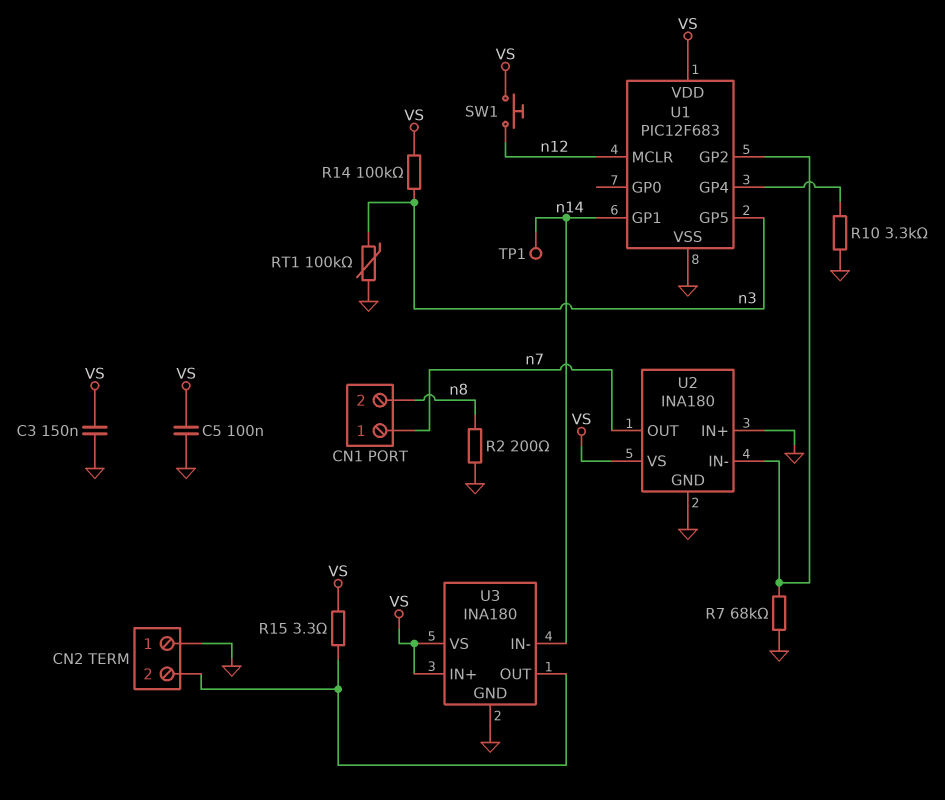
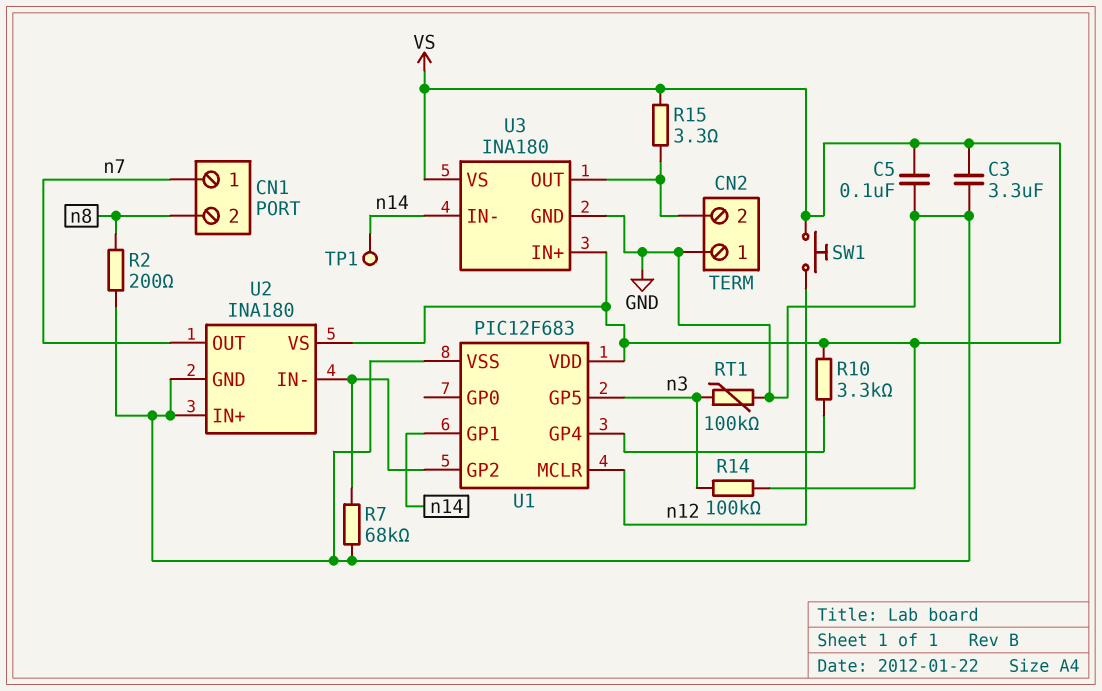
C3: 150nF (GND, VS) -> 3.3uF (GND, VS)
R10: 3.3k (GND, U1/GP4) -> 3.3k (U1/GP4, VS)

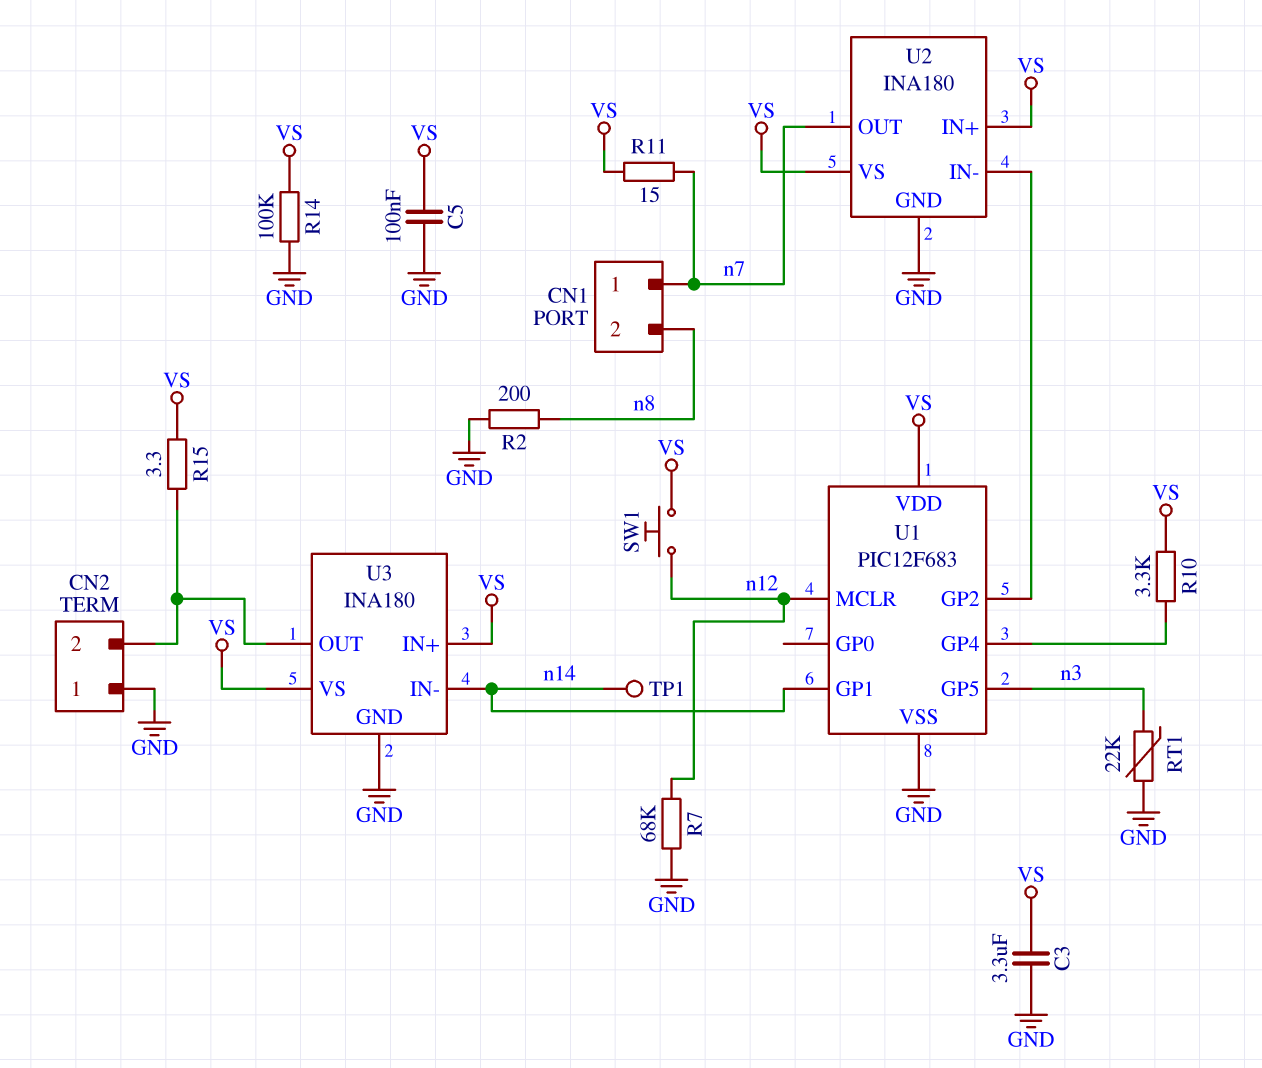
R7: 68k (GND, U1/GP2) -> 68k (GND, n12)
R11: none -> 15 (VS, n7)
R14: 100k (VS, n3) -> 100k (GND, VS)
RT1: 100k (GND, n3) -> 22k (GND, n3)
U2 pin IN+: GND -> VS

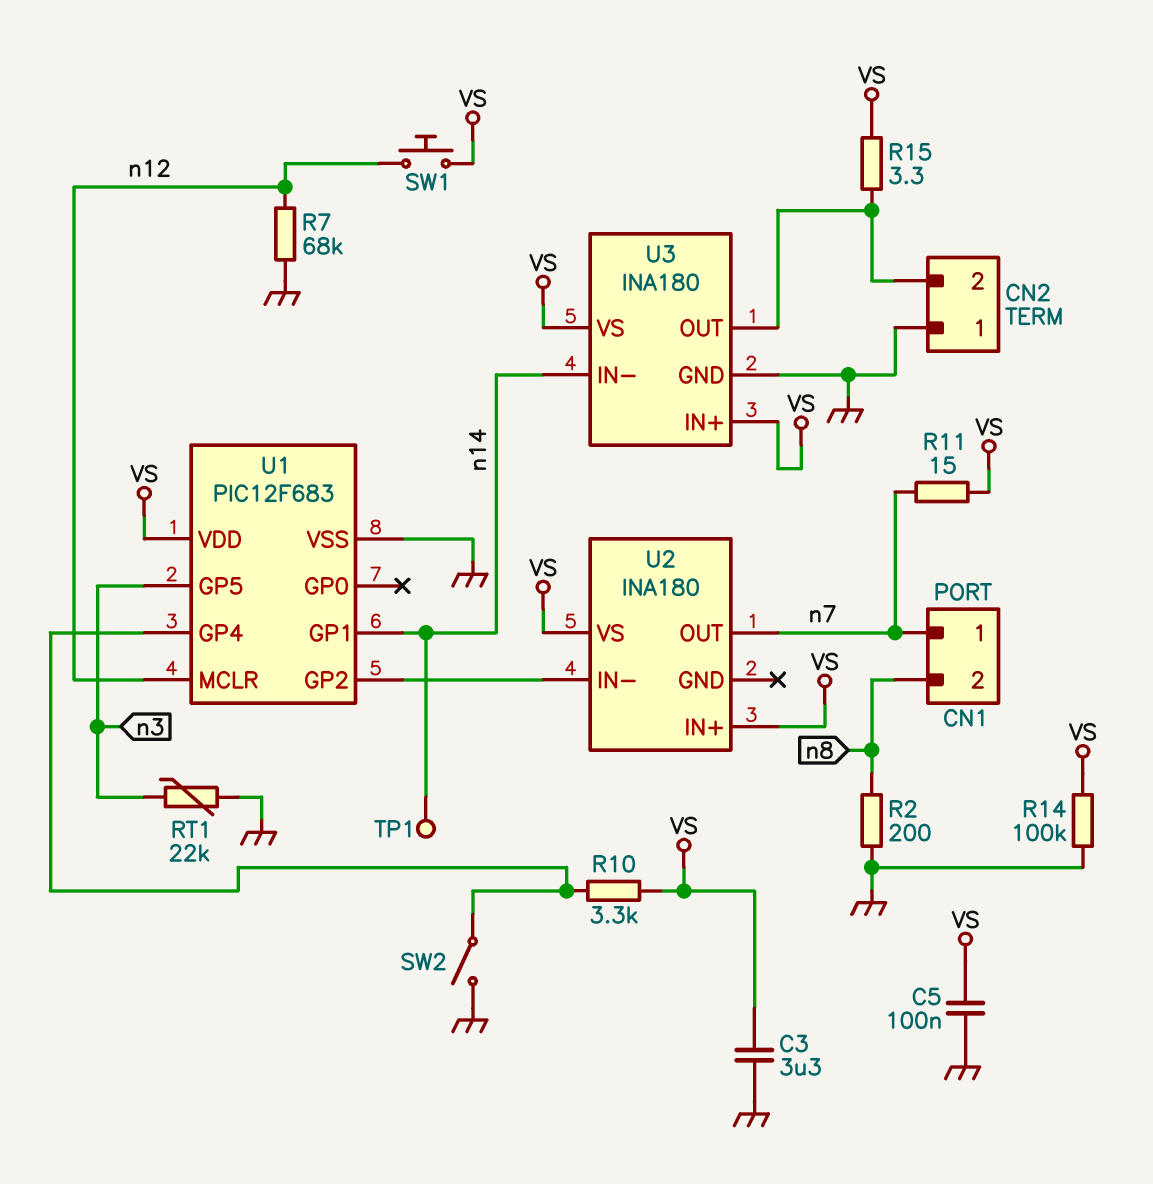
SW2: none -> switch (GND, U1/GP4)
U2 pin GND: GND -> none

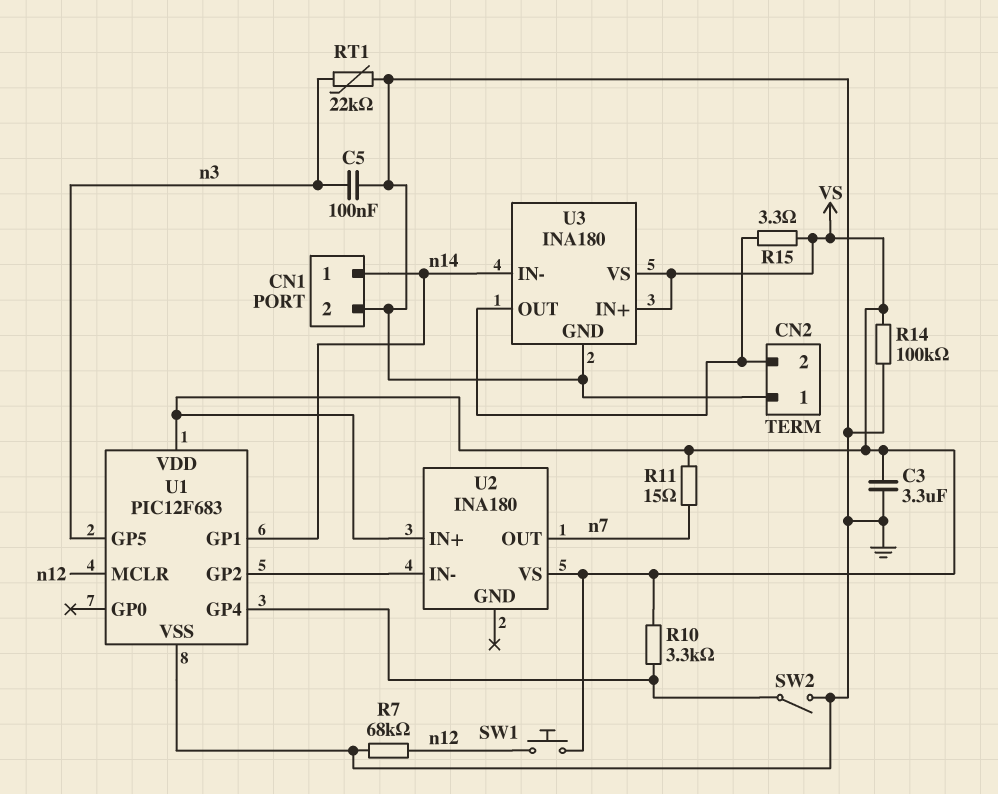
C5: 100nF (GND, VS) -> 100nF (GND, n3)
CN1 pin 1: n7 -> n14
CN1 pin 2: n8 -> GND
R2: 200 (GND, n8) -> none
TP1: test point (n14) -> none

